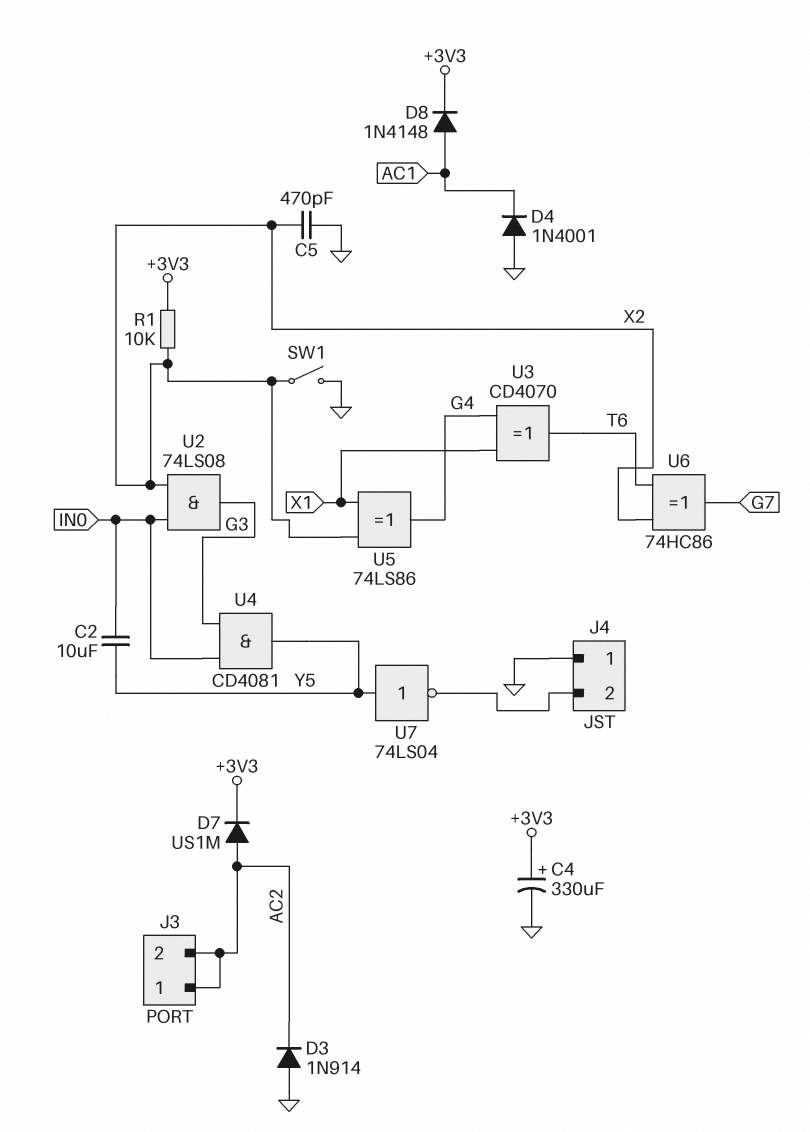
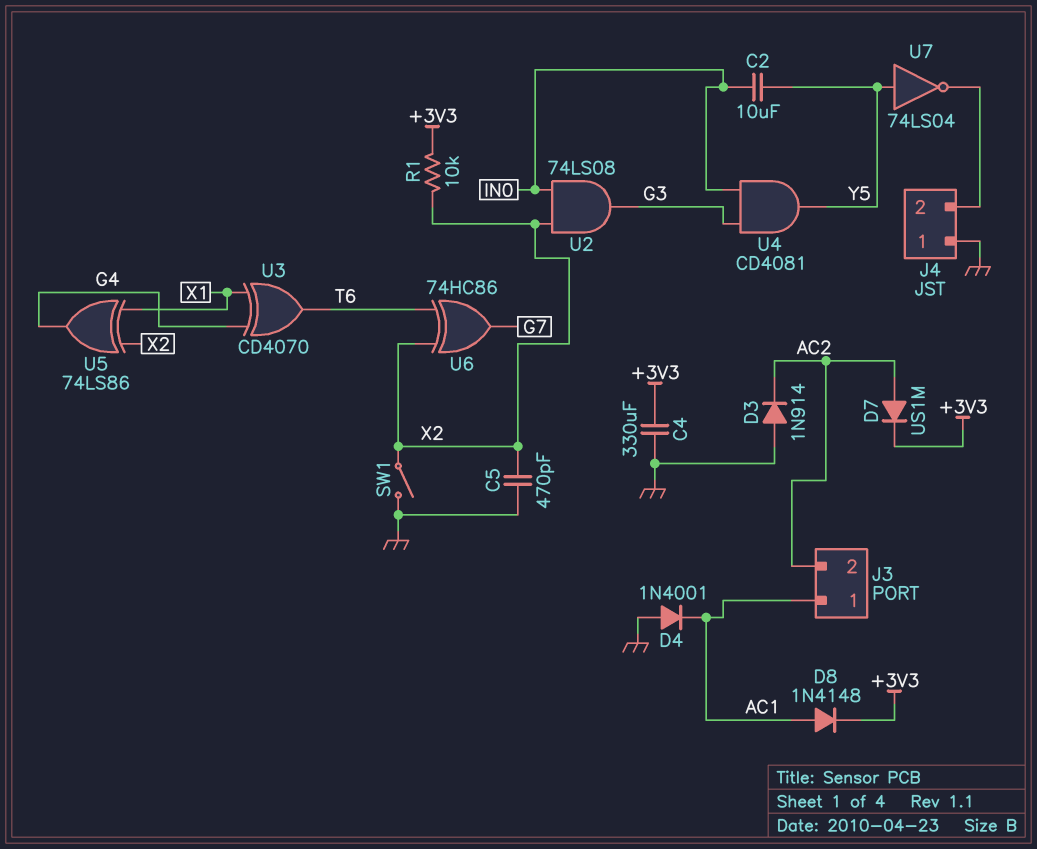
C4: 330uF (plus +3V3, minus GND) -> 330uF (+3V3, GND)
J3 pin 1: AC2 -> AC1

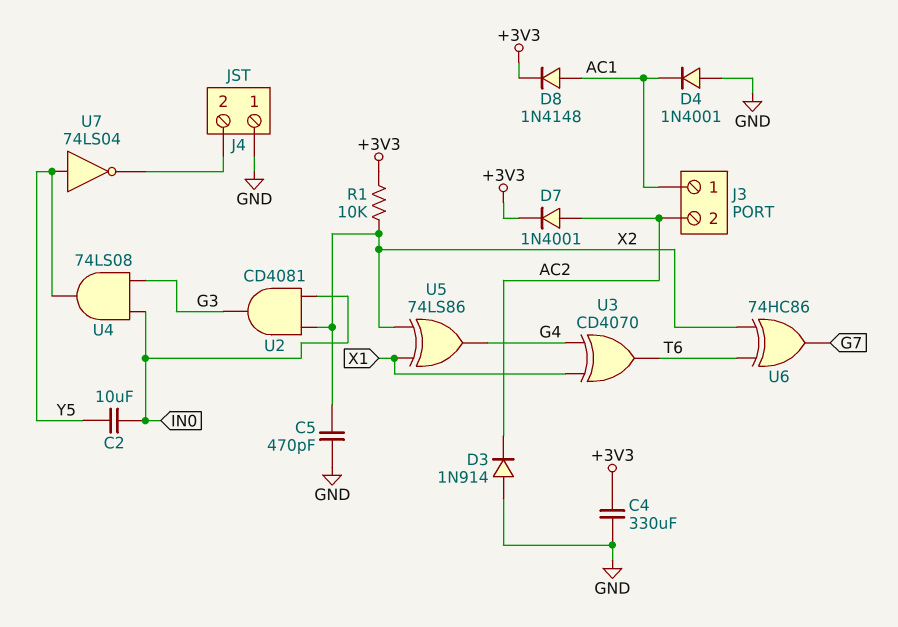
D7: diode US1M (A AC2, K +3V3) -> diode 1N4001 (A AC2, K +3V3)
SW1: switch (GND, X2) -> none
U2: AND 74LS08 (in IN0, in X2, out G3) -> AND CD4081 (in IN0, in X2, out G3)
U4: AND CD4081 (in G3, in IN0, out Y5) -> AND 74LS08 (in G3, in IN0, out Y5)

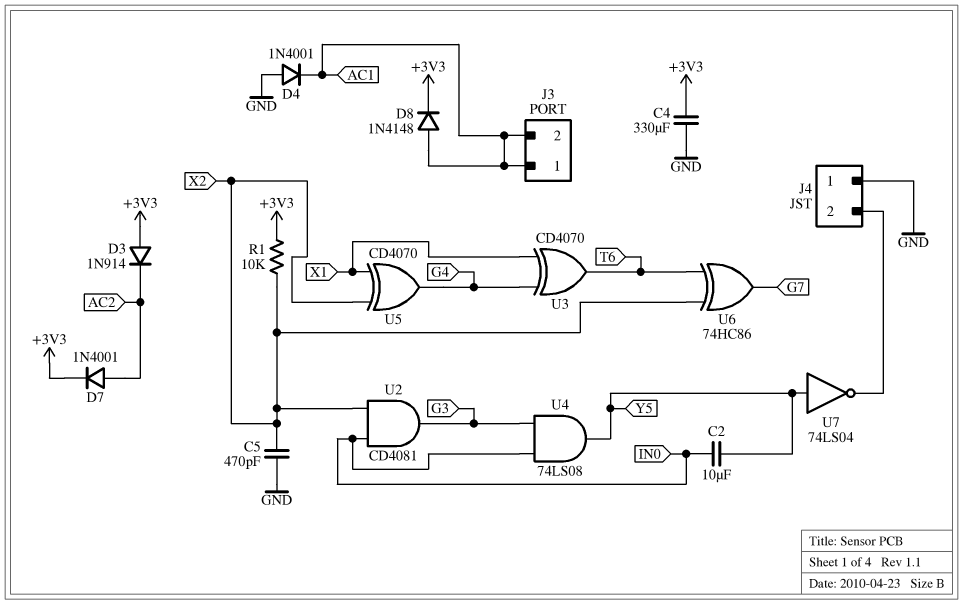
D3: diode 1N914 (A GND, K AC2) -> diode 1N914 (A +3V3, K AC2)
J3 pin 2: AC2 -> AC1
U5: XOR 74LS86 (in X1, in X2, out G4) -> XOR CD4070 (in X1, in X2, out G4)

